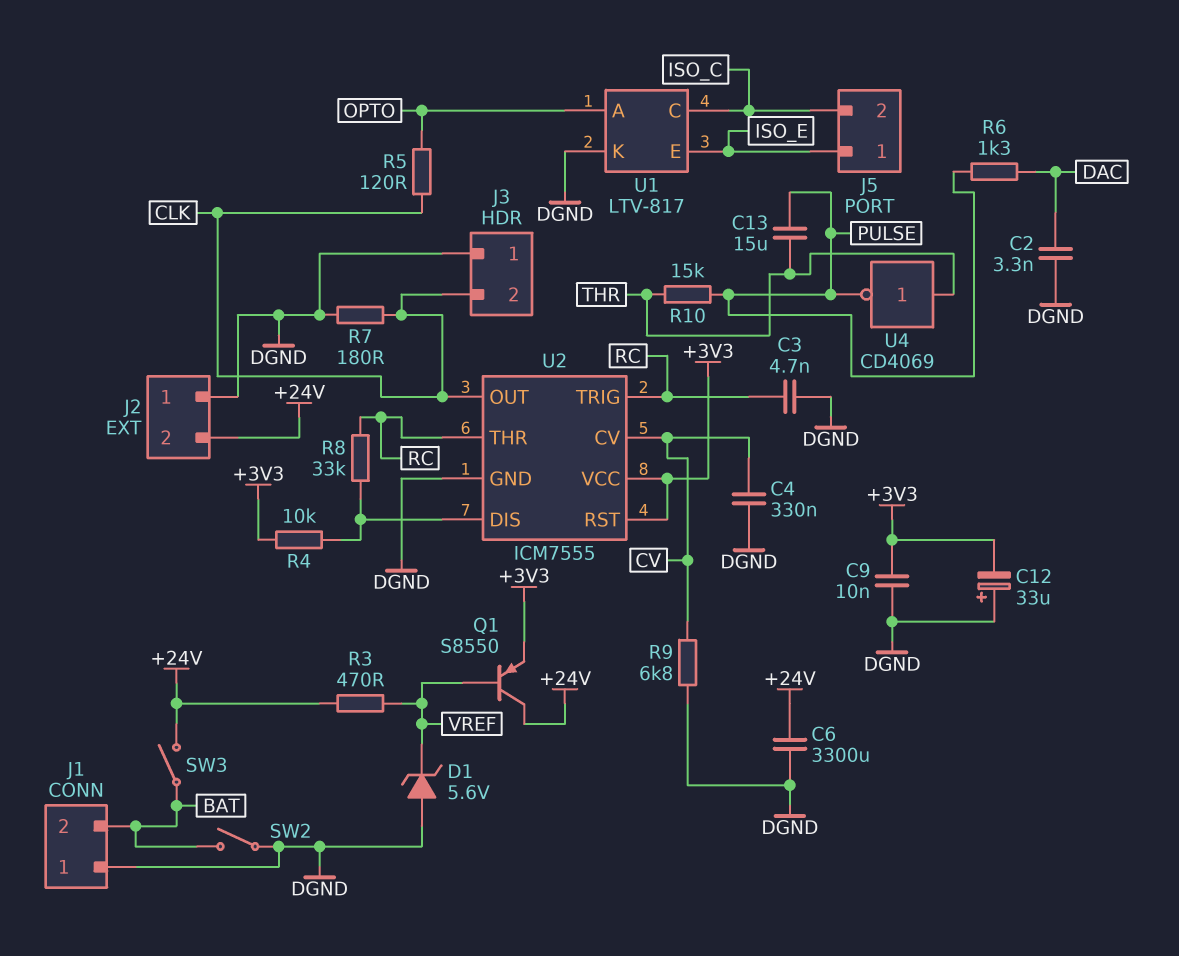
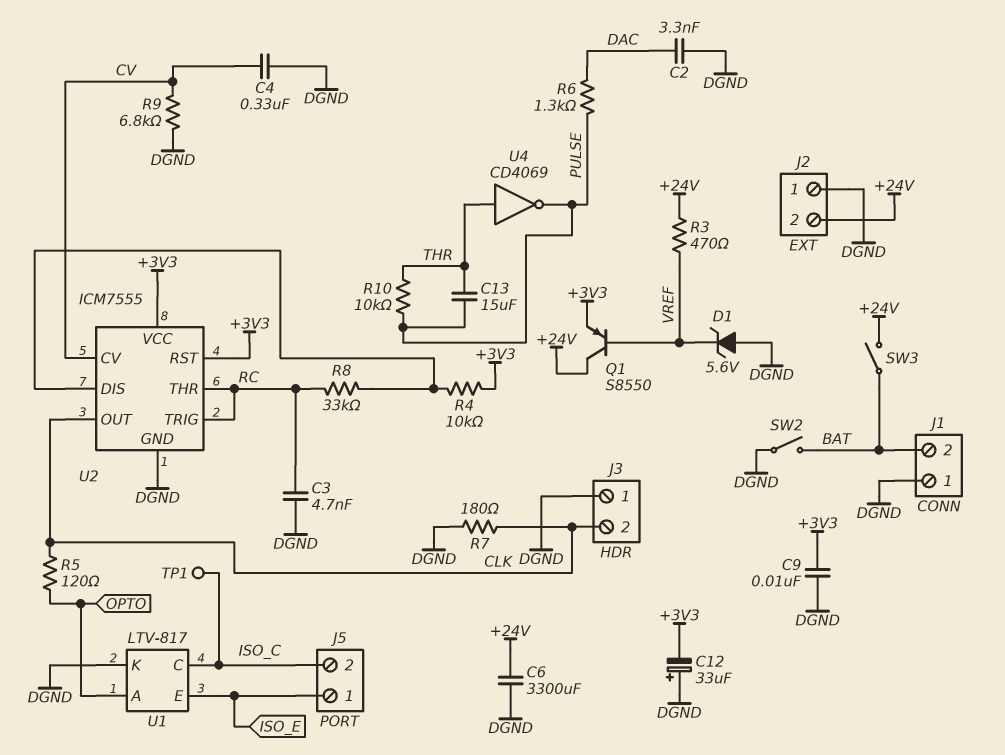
R10: 15k (PULSE, THR) -> 10k (PULSE, THR)
TP1: none -> test point (ISO_C)

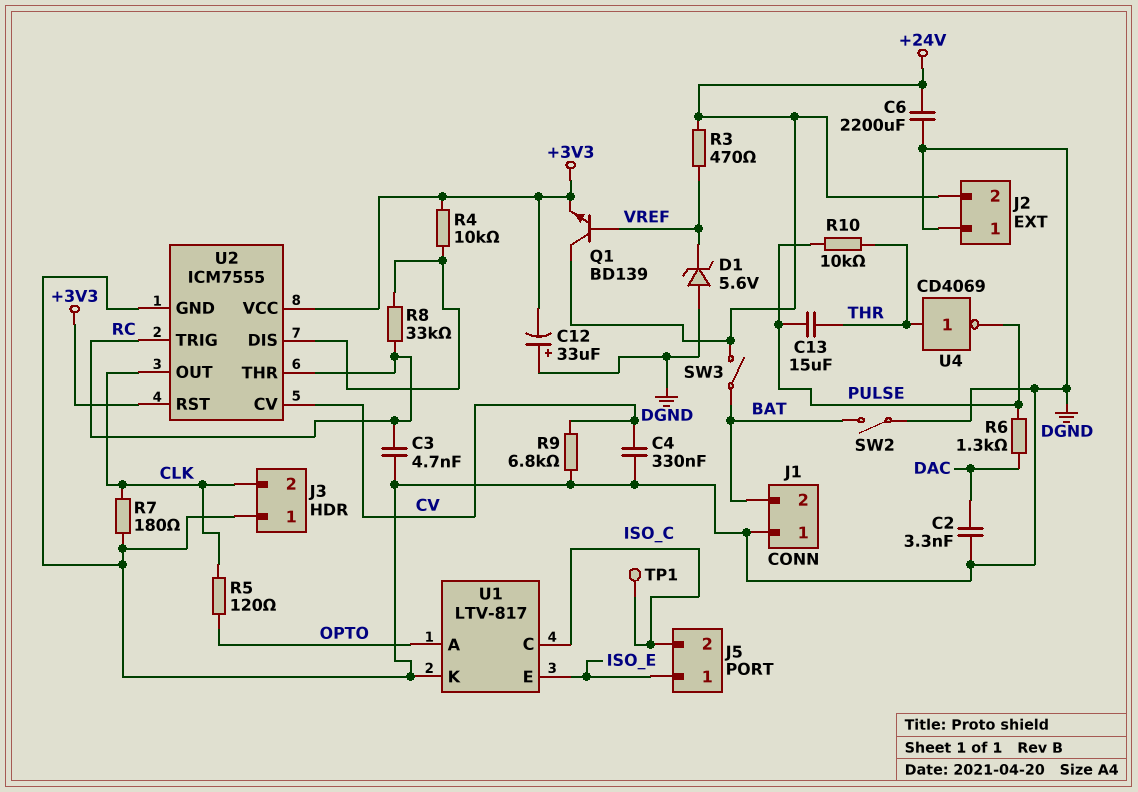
C6: 3300uF (+24V, DGND) -> 2200uF (+24V, DGND)
C9: 10nF (+3V3, DGND) -> none
Q1: PNP S8550 (B VREF, C +24V, E +3V3) -> NPN BD139 (B VREF, C +24V, E +3V3)

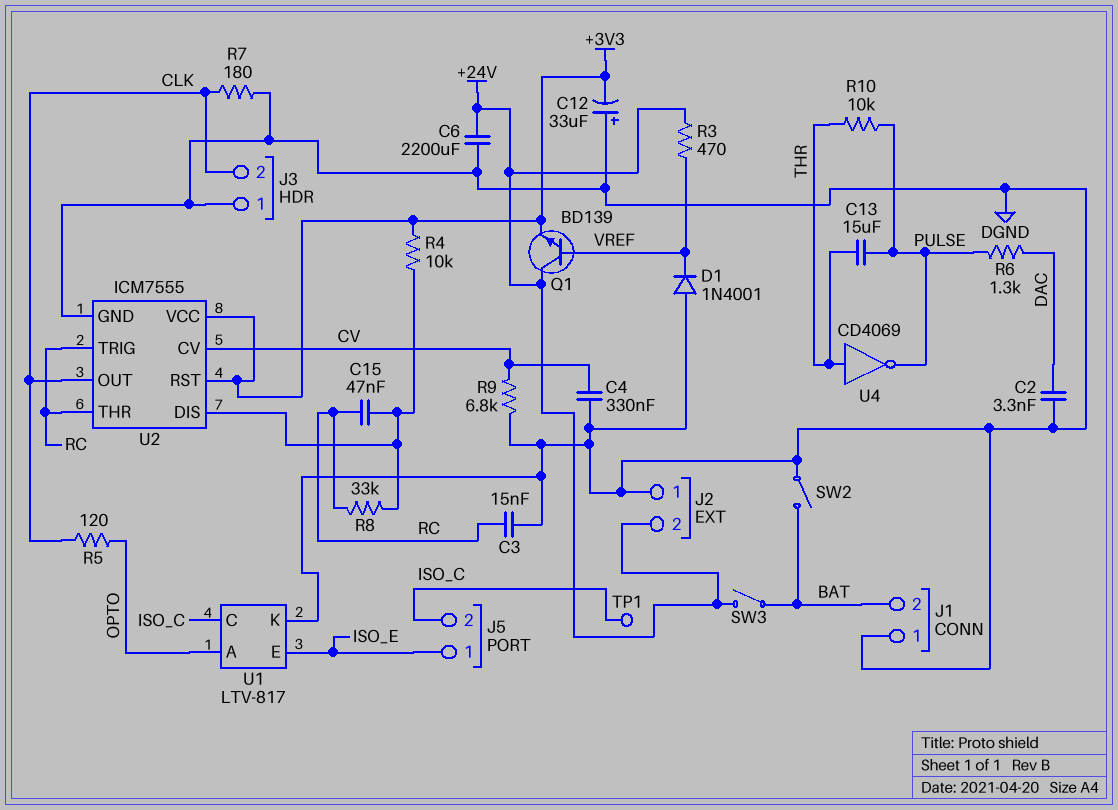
C3: 4.7nF (DGND, RC) -> 15nF (DGND, RC)
C15: none -> 47nF (RC, U2/DIS)
D1: zener 5.6V (A DGND, K VREF) -> diode 1N4001 (A DGND, K VREF)

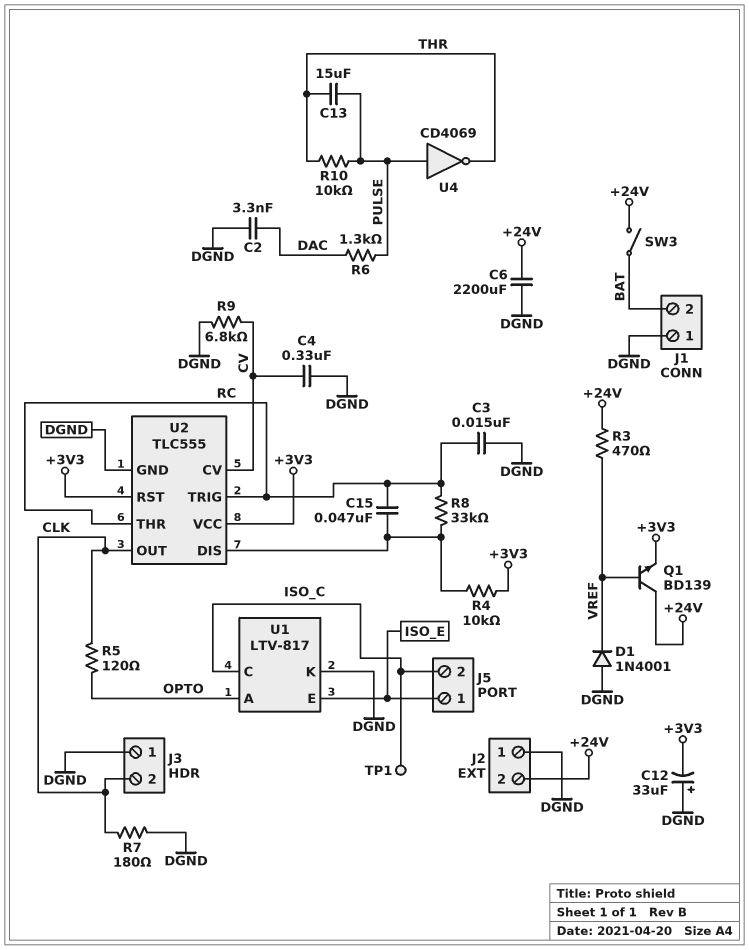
SW2: switch (BAT, DGND) -> none
U2: ICM7555 -> TLC555
U4: NOT CD4069 (in THR, out PULSE) -> NOT CD4069 (in PULSE, out THR)

